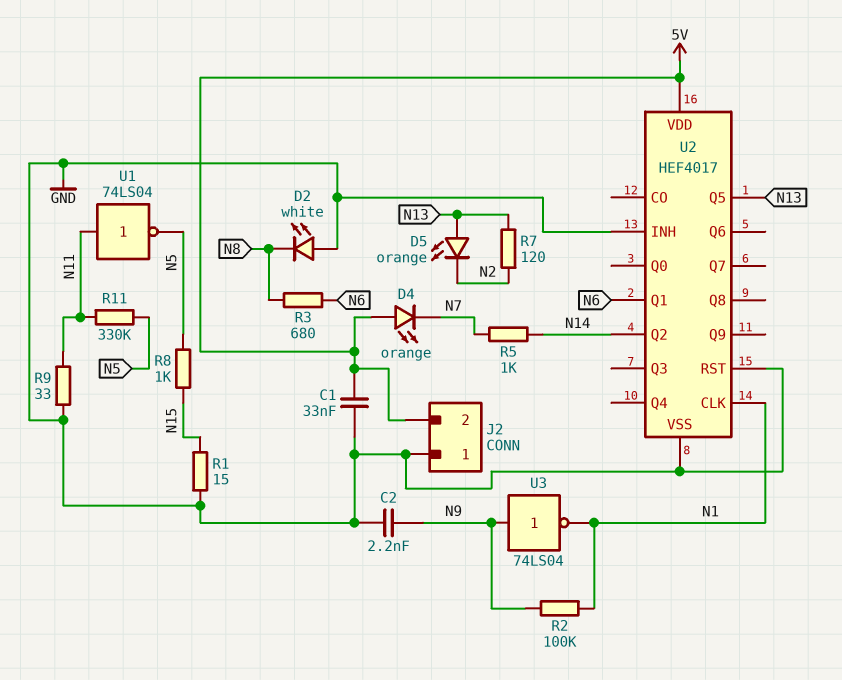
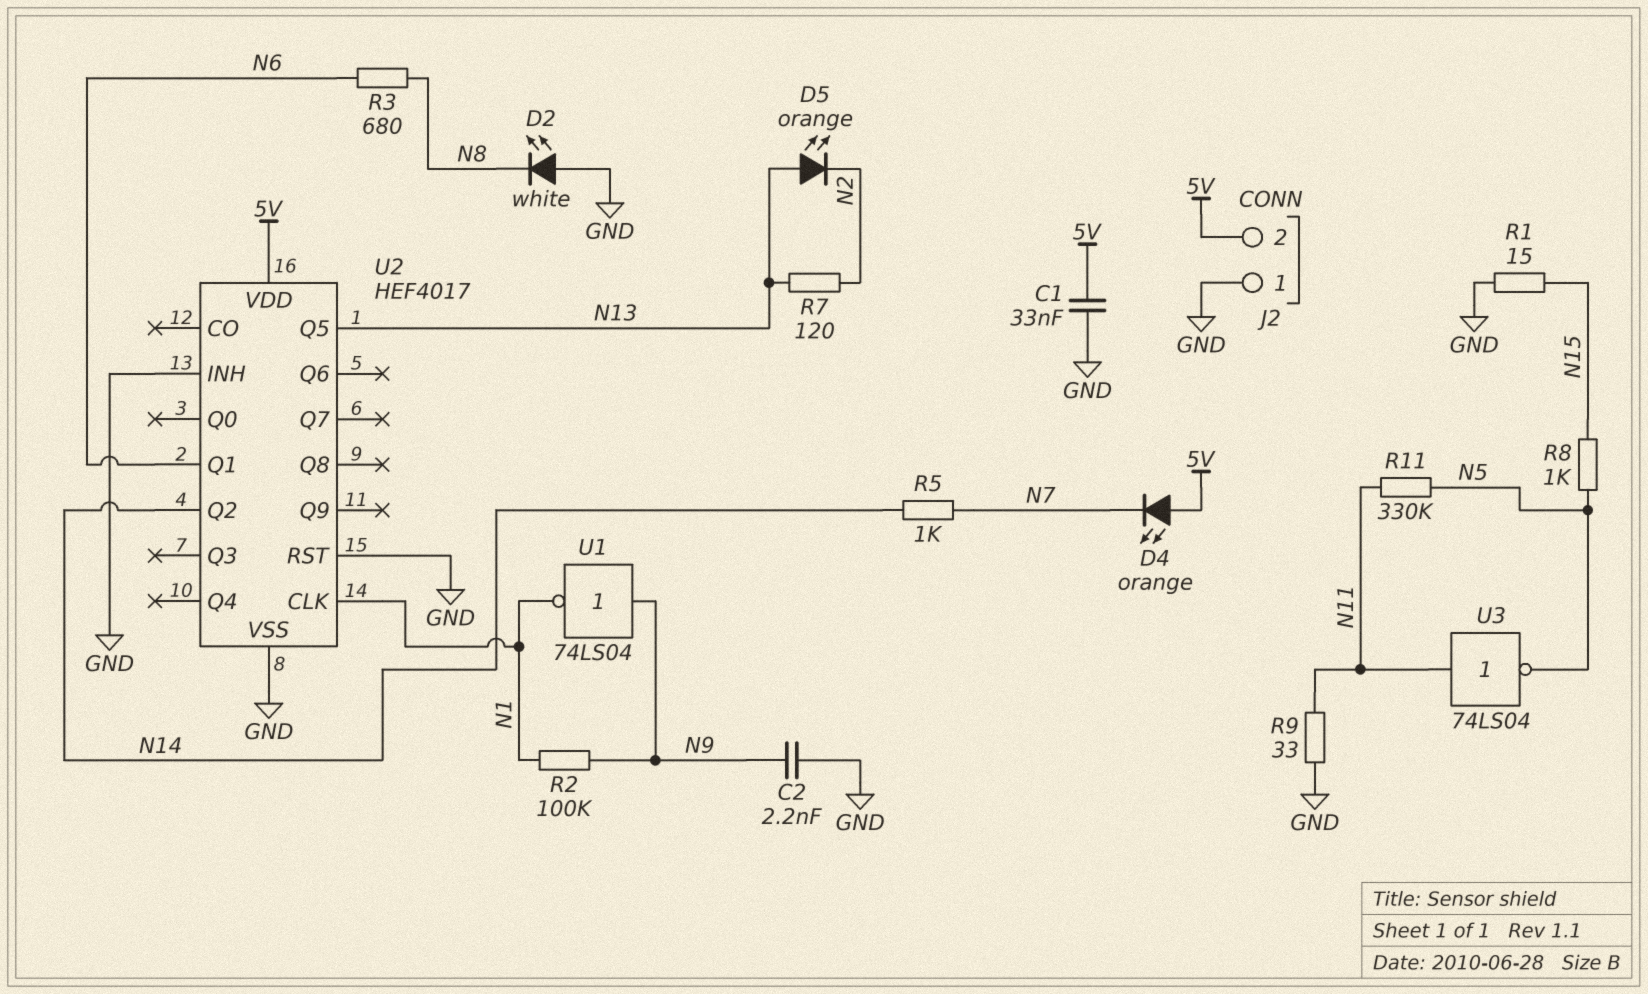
U1: NOT 74LS04 (in N11, out N5) -> NOT 74LS04 (in N9, out N1)
U3: NOT 74LS04 (in N9, out N1) -> NOT 74LS04 (in N11, out N5)

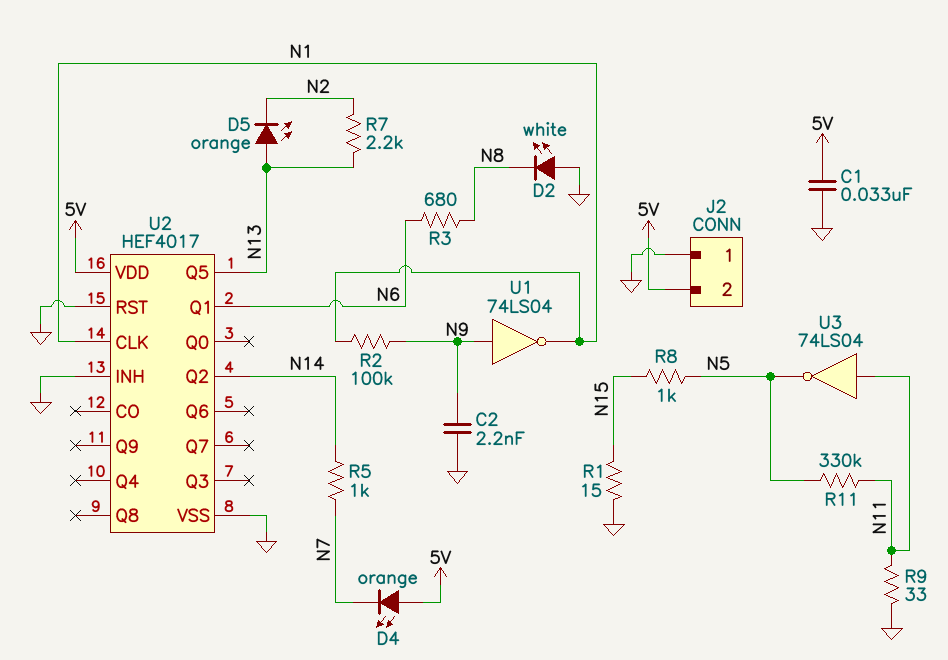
R7: 120 (N2, N13) -> 2.2k (N2, N13)

